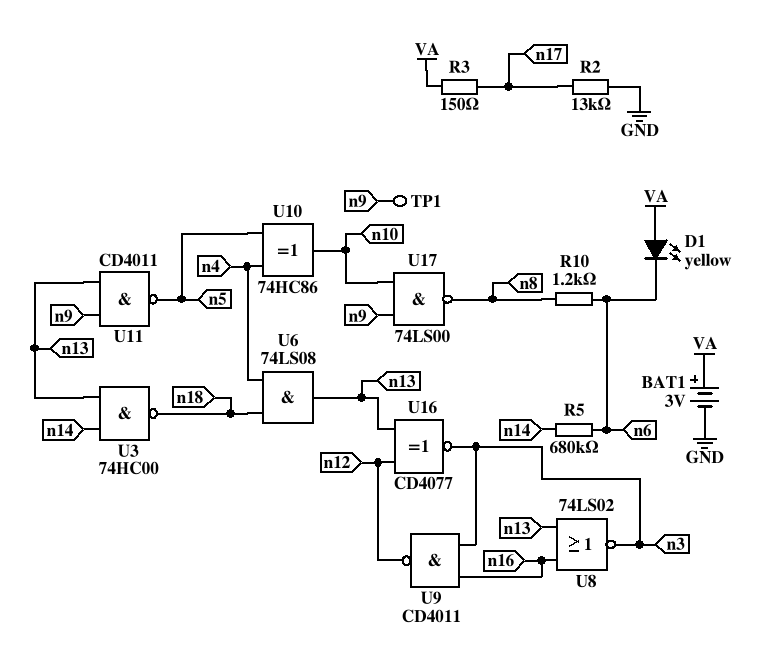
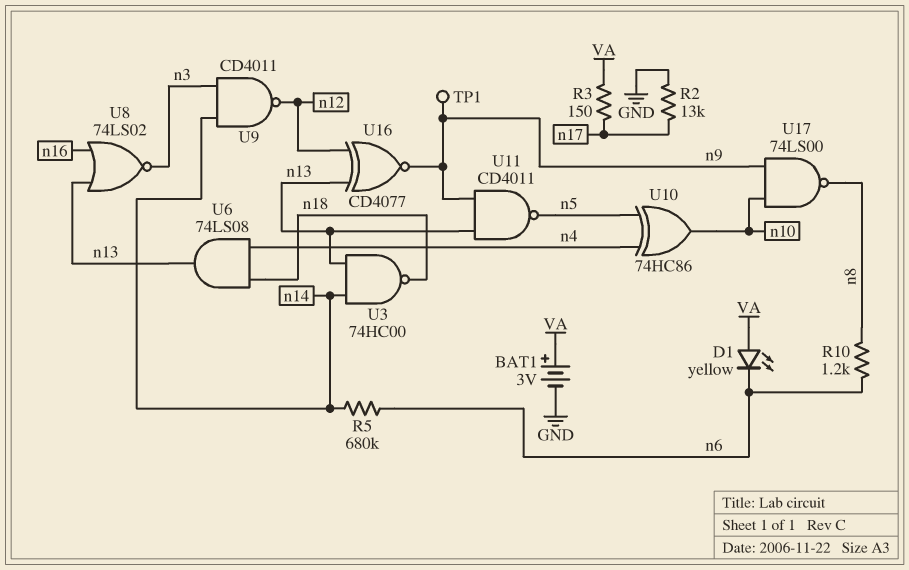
U9: NAND CD4011 (in n3, in n16, out n12) -> NAND CD4011 (in n3, in n14, out n12)
U16: XNOR CD4077 (in n12, in n13, out n3) -> XNOR CD4077 (in n12, in n13, out n9)

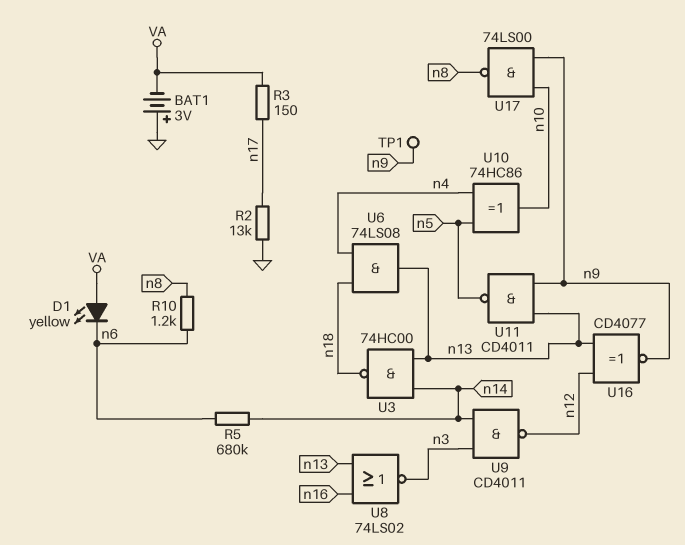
BAT1: 3V (plus VA, minus GND) -> 3V (plus GND, minus VA)

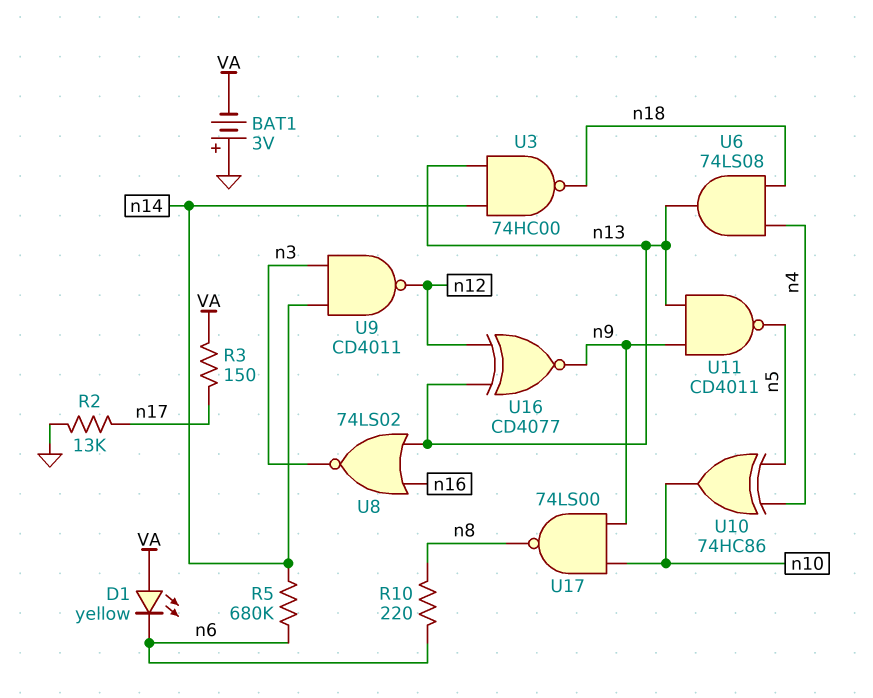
R10: 1.2k (n6, n8) -> 220 (n6, n8)
TP1: test point (n9) -> none

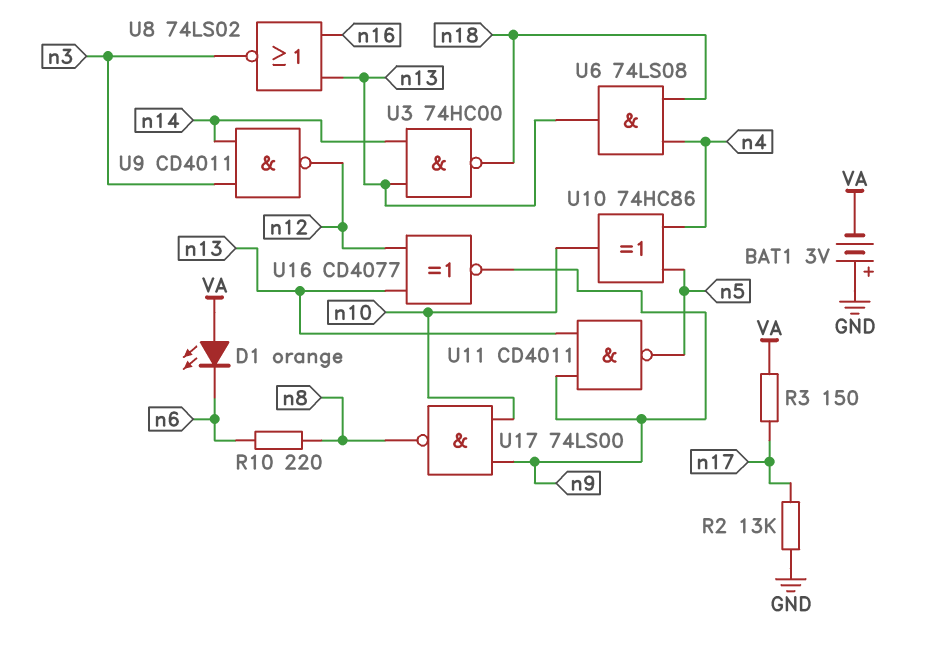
D1: LED yellow (A VA, K n6) -> LED orange (A VA, K n6)
R5: 680k (n6, n14) -> none

